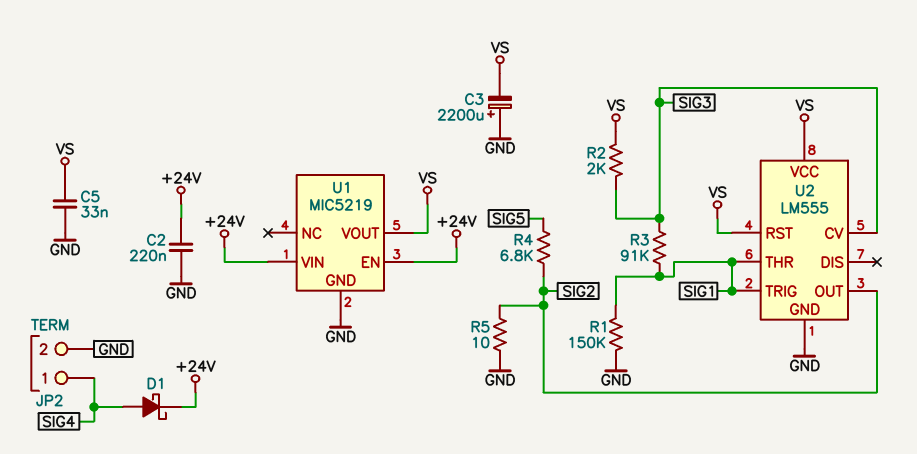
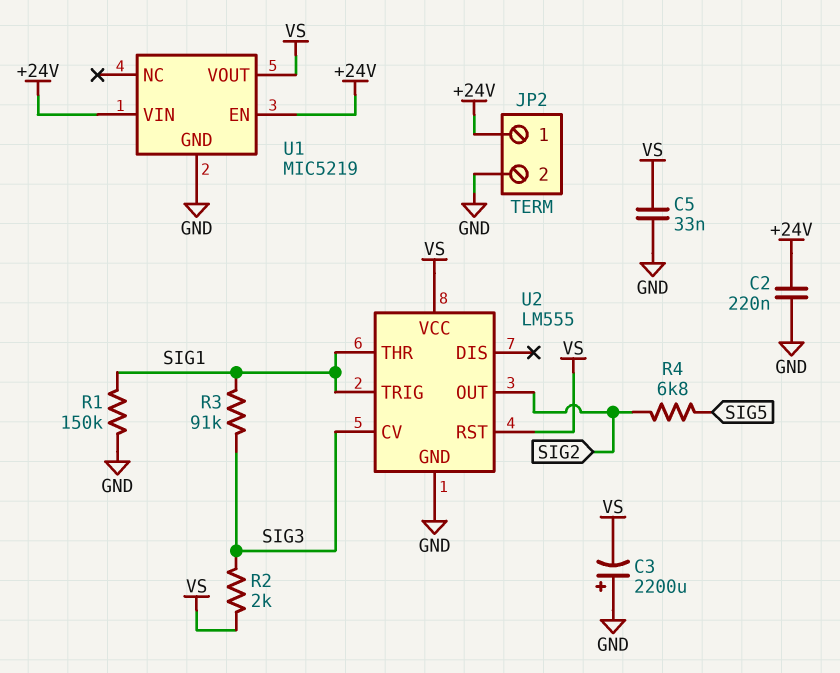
D1: schottky (A SIG4, K +24V) -> none
JP2 pin 1: SIG4 -> +24V
R5: 10 (GND, SIG2) -> none

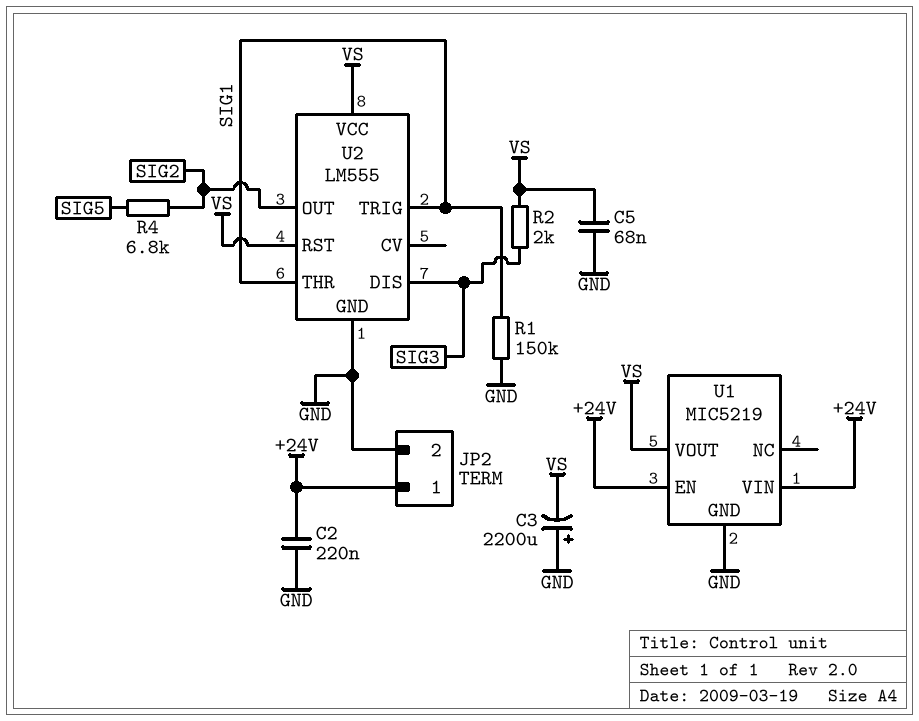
C5: 33nF (GND, VS) -> 68nF (GND, VS)
R3: 91k (SIG1, SIG3) -> none
U2 pin CV: SIG3 -> none
U2 pin DIS: none -> SIG3

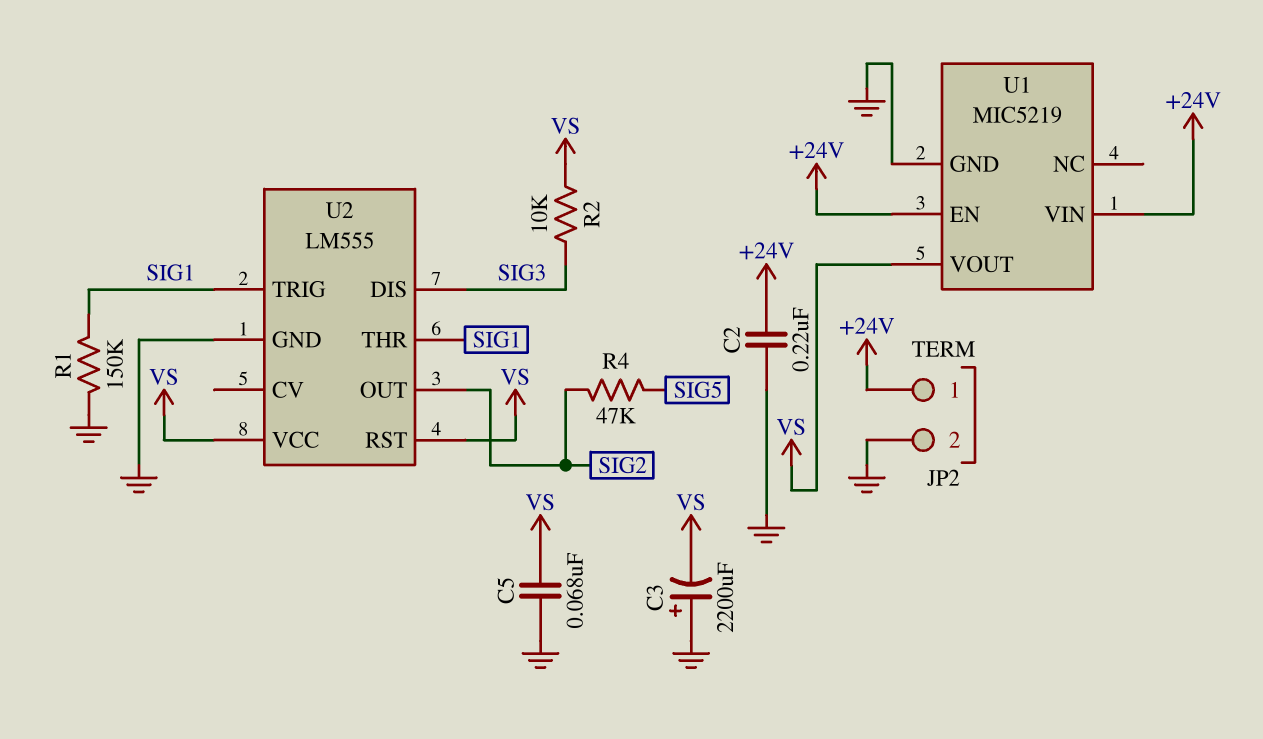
R2: 2k (SIG3, VS) -> 10k (SIG3, VS)
R4: 6.8k (SIG2, SIG5) -> 47k (SIG2, SIG5)

